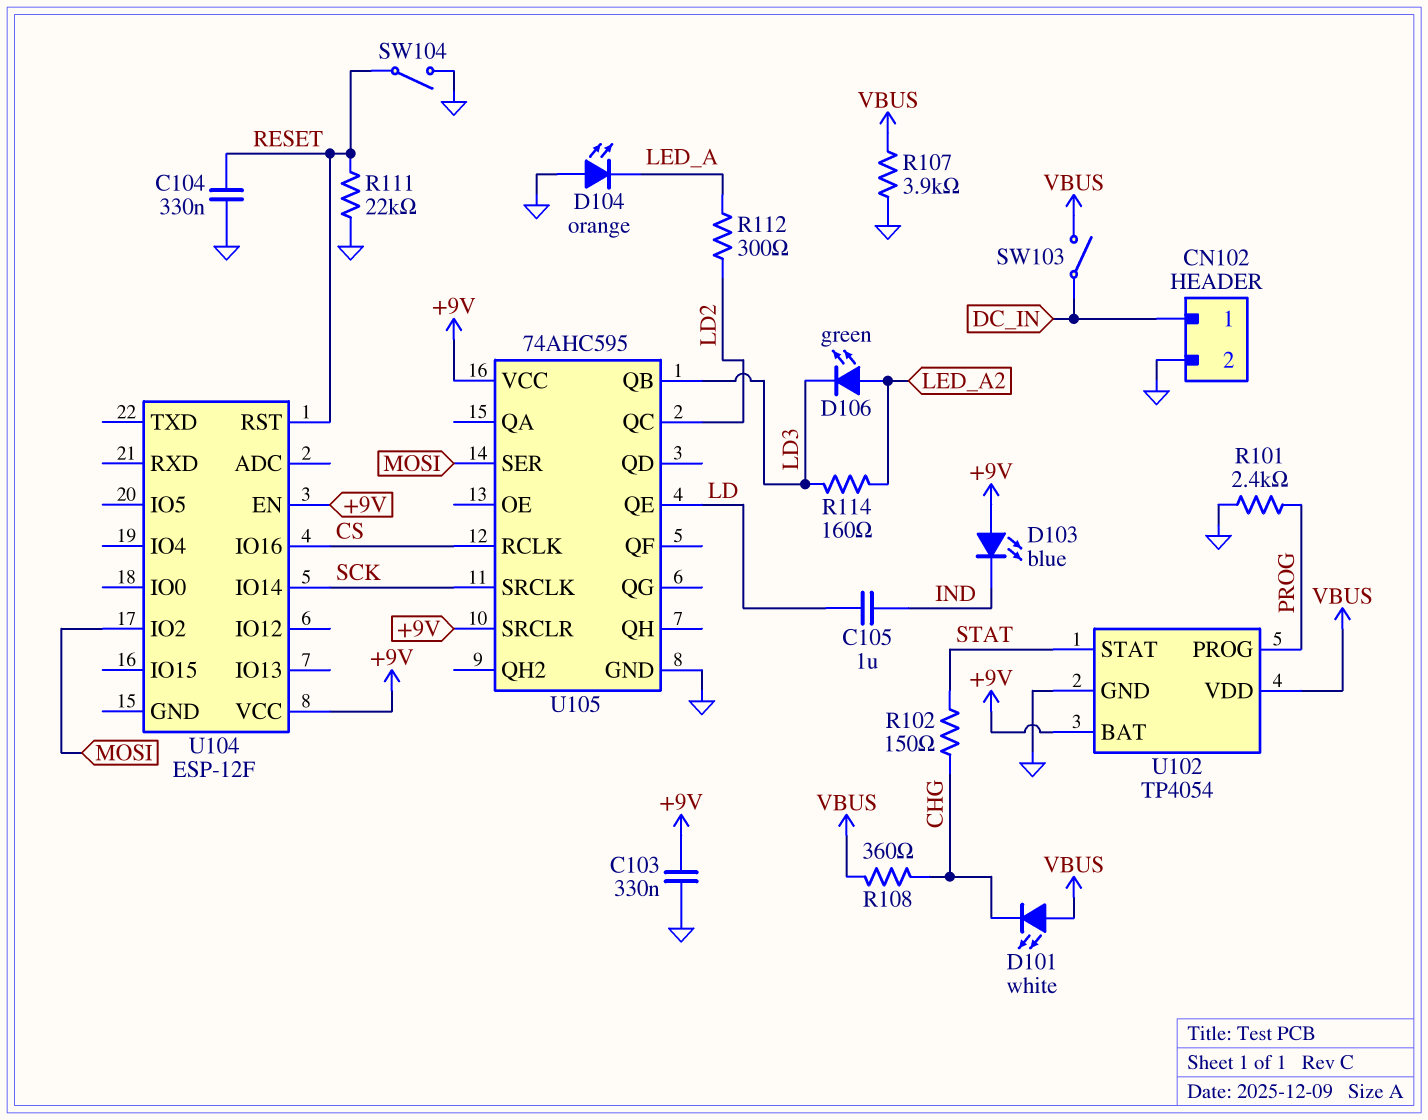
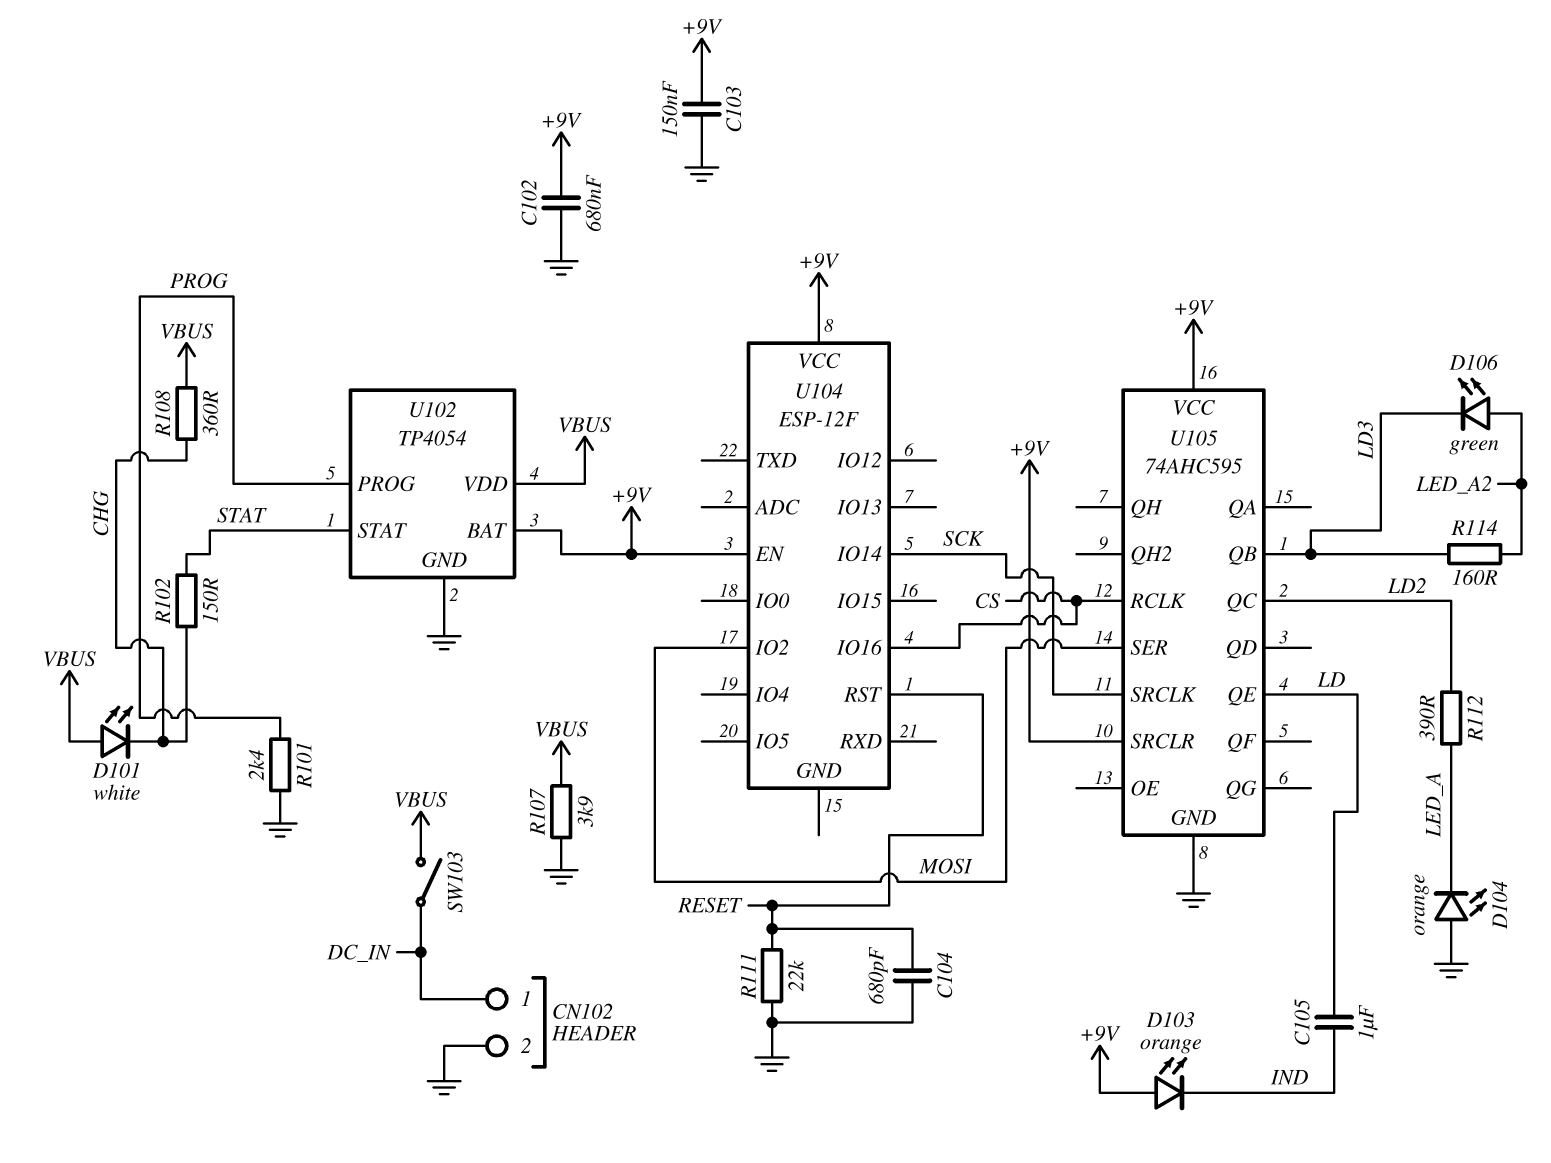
C102: none -> 680nF (+9V, GND)
C103: 330nF (+9V, GND) -> 150nF (+9V, GND)
C104: 330nF (GND, RESET) -> 680pF (GND, RESET)
D103: LED blue (A +9V, K IND) -> LED orange (A +9V, K IND)
R112: 300 (LD2, LED_A) -> 390 (LD2, LED_A)
SW104: switch (GND, RESET) -> none

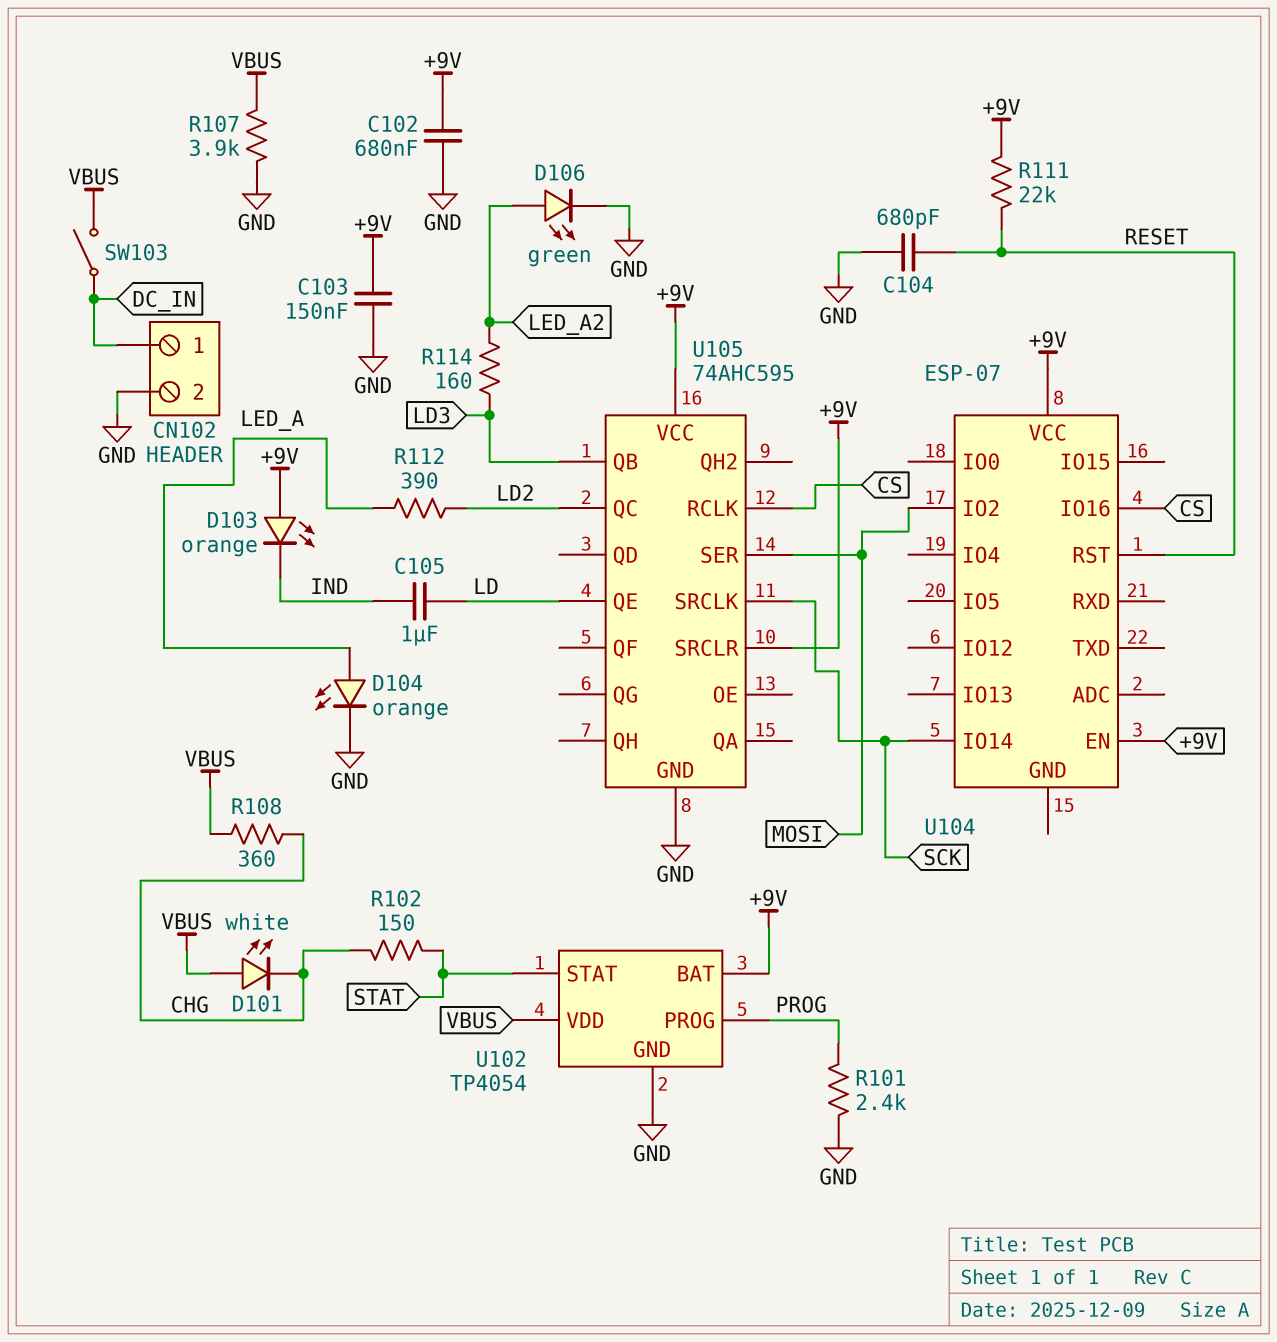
D104: LED orange (A GND, K LED_A) -> LED orange (A LED_A, K GND)
D106: LED green (A LED_A2, K LD3) -> LED green (A LED_A2, K GND)
R111: 22k (GND, RESET) -> 22k (+9V, RESET)
U104: ESP-12F -> ESP-07

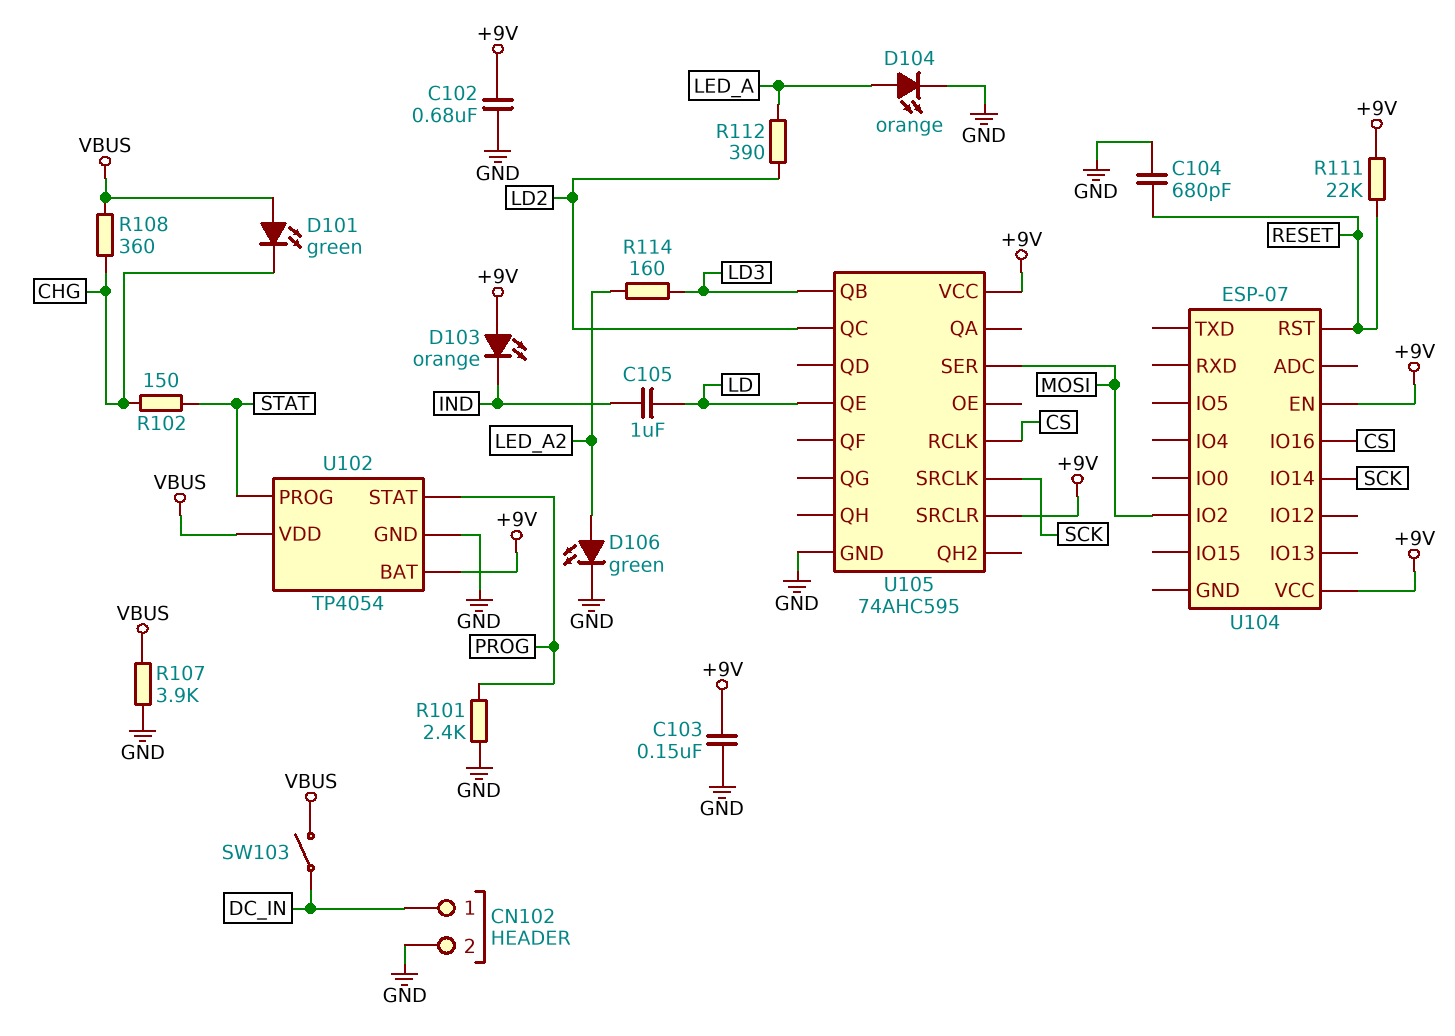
D101: LED white (A VBUS, K CHG) -> LED green (A VBUS, K CHG)
U102 pin PROG: PROG -> STAT
U102 pin STAT: STAT -> PROG

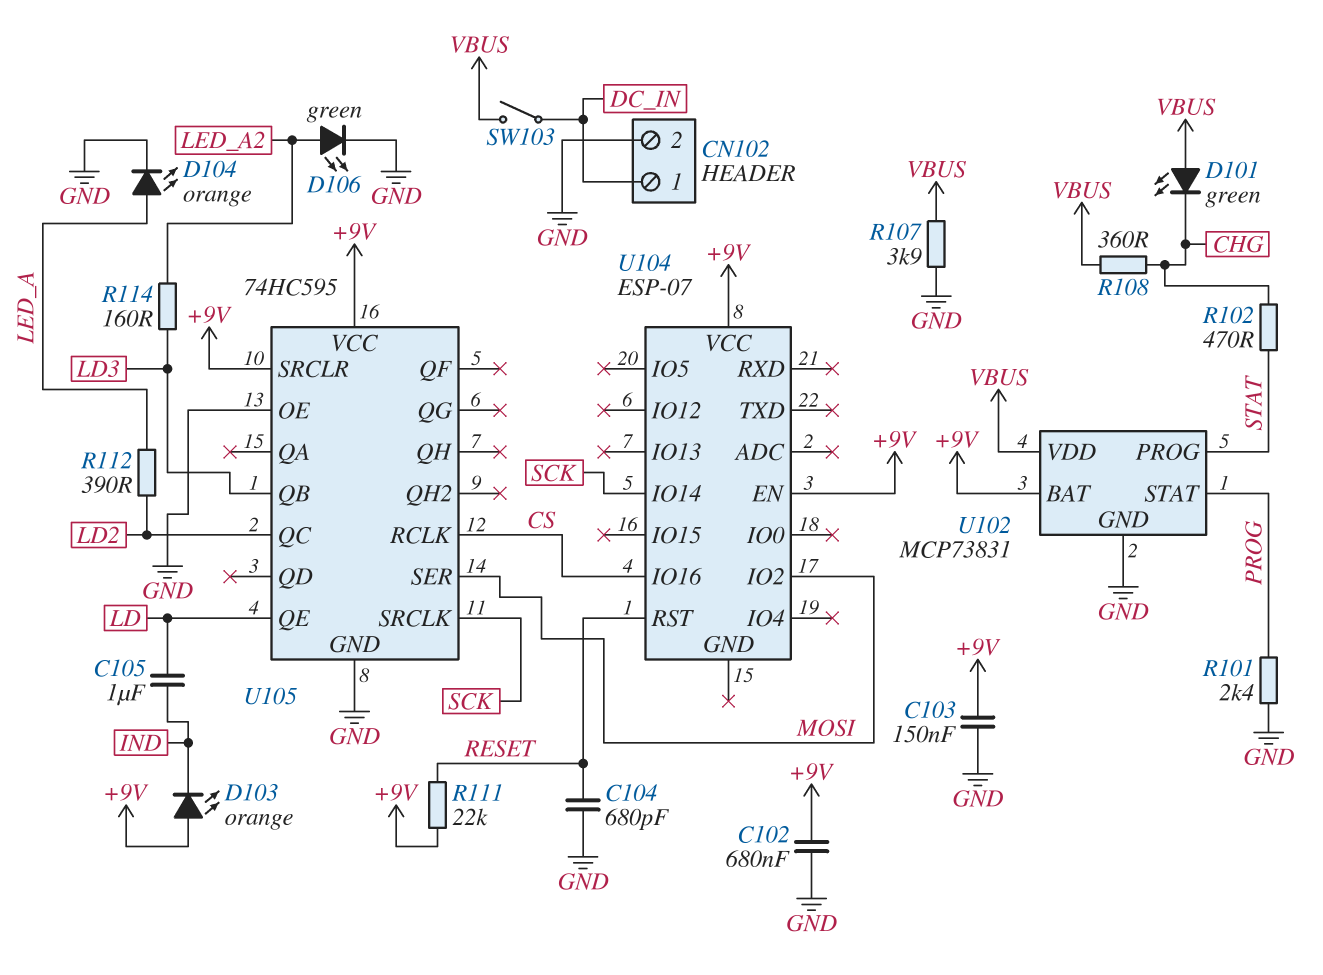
R102: 150 (CHG, STAT) -> 470 (CHG, STAT)
U102: TP4054 -> MCP73831
U105: 74AHC595 -> 74HC595
U105 pin OE: none -> GND

